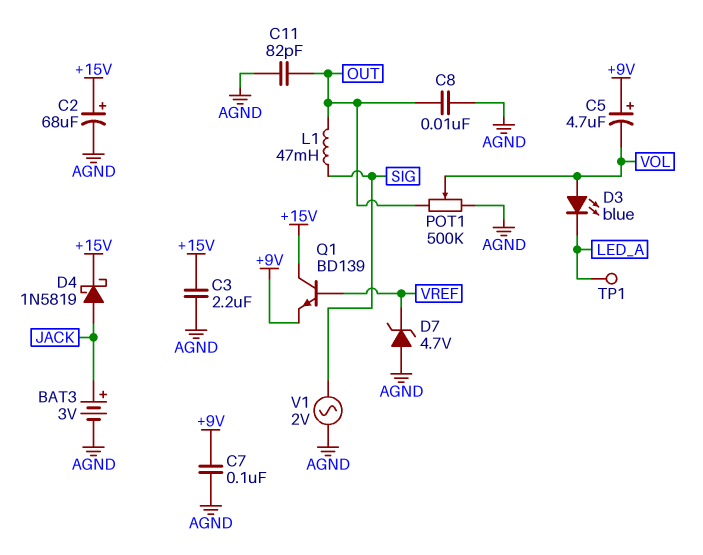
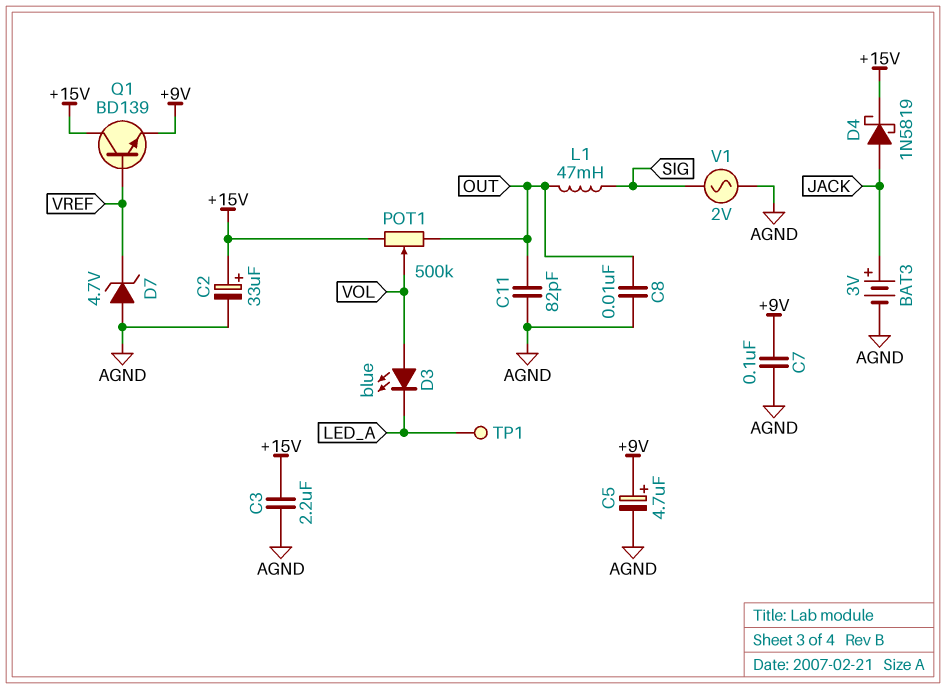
C2: 68uF (plus +15V, minus AGND) -> 33uF (plus +15V, minus AGND)
C5: 4.7uF (plus +9V, minus VOL) -> 4.7uF (plus +9V, minus AGND)
POT1: 500k (AGND, OUT, wiper VOL) -> 500k (+15V, OUT, wiper VOL)

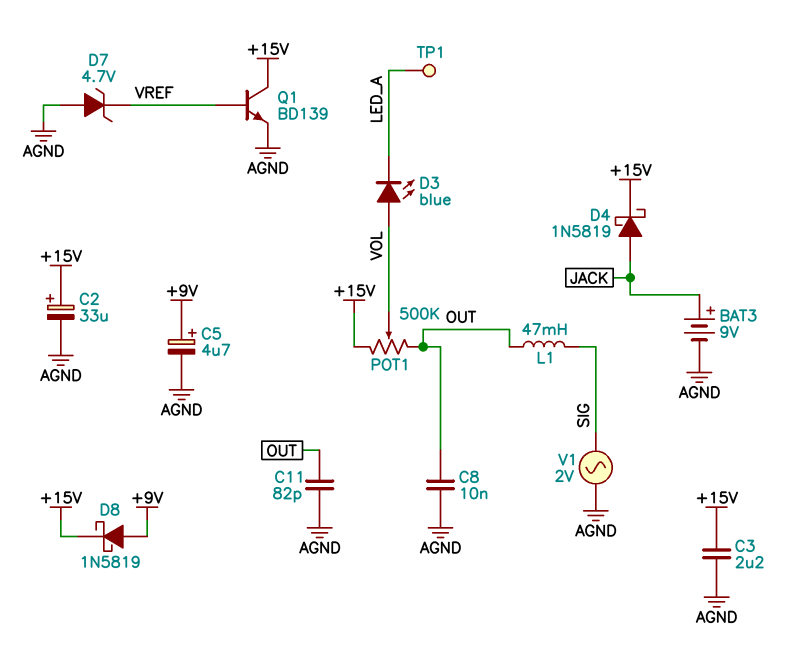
BAT3: 3V (plus JACK, minus AGND) -> 9V (plus JACK, minus AGND)
C7: 100nF (+9V, AGND) -> none
D8: none -> schottky 1N5819 (A +9V, K +15V)
Q1: NPN BD139 (B VREF, C +15V, E +9V) -> NPN BD139 (B VREF, C +15V, E AGND)

